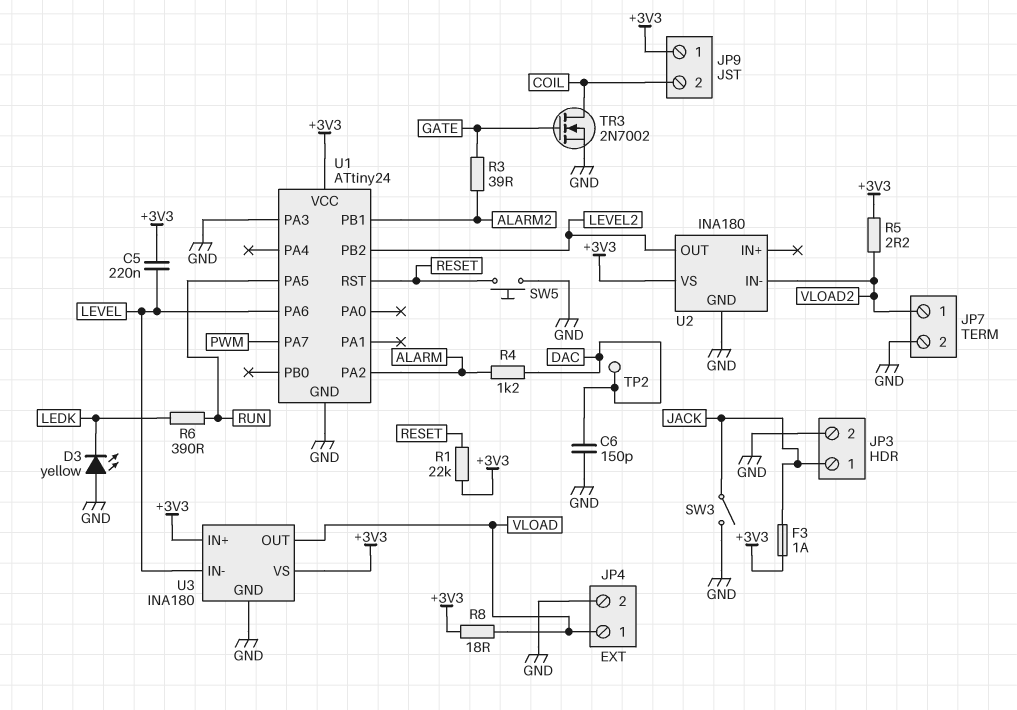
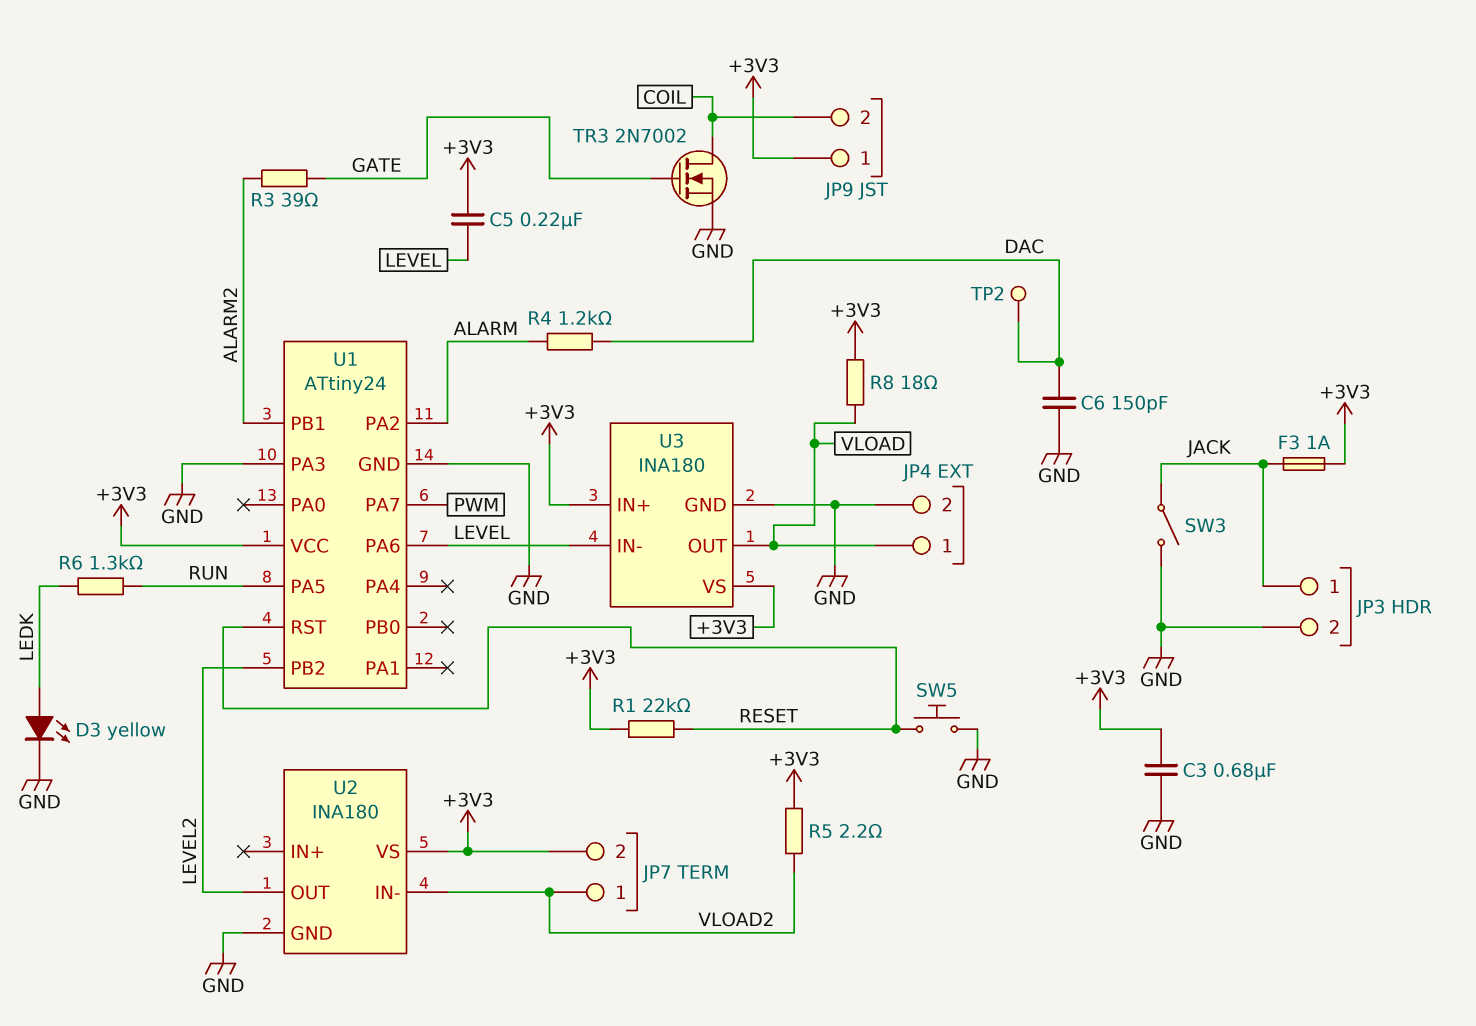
C3: none -> 680nF (+3V3, GND)
D3: LED yellow (A GND, K LEDK) -> LED yellow (A LEDK, K GND)
JP7 pin 2: GND -> +3V3
R6: 390 (LEDK, RUN) -> 1.3k (LEDK, RUN)

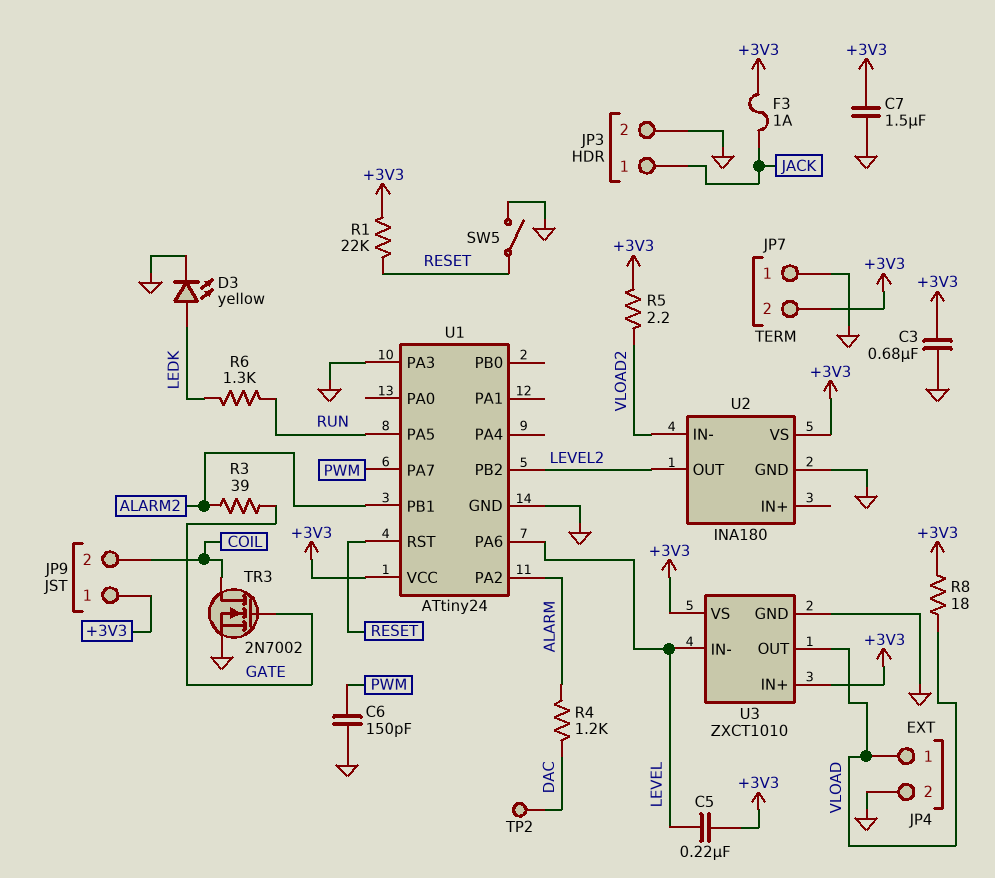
C6: 150pF (DAC, GND) -> 150pF (GND, PWM)
C7: none -> 1.5uF (+3V3, GND)
JP7 pin 1: VLOAD2 -> GND
SW3: switch (GND, JACK) -> none
SW5: button (GND, RESET) -> switch (GND, RESET)
U3: INA180 -> ZXCT1010

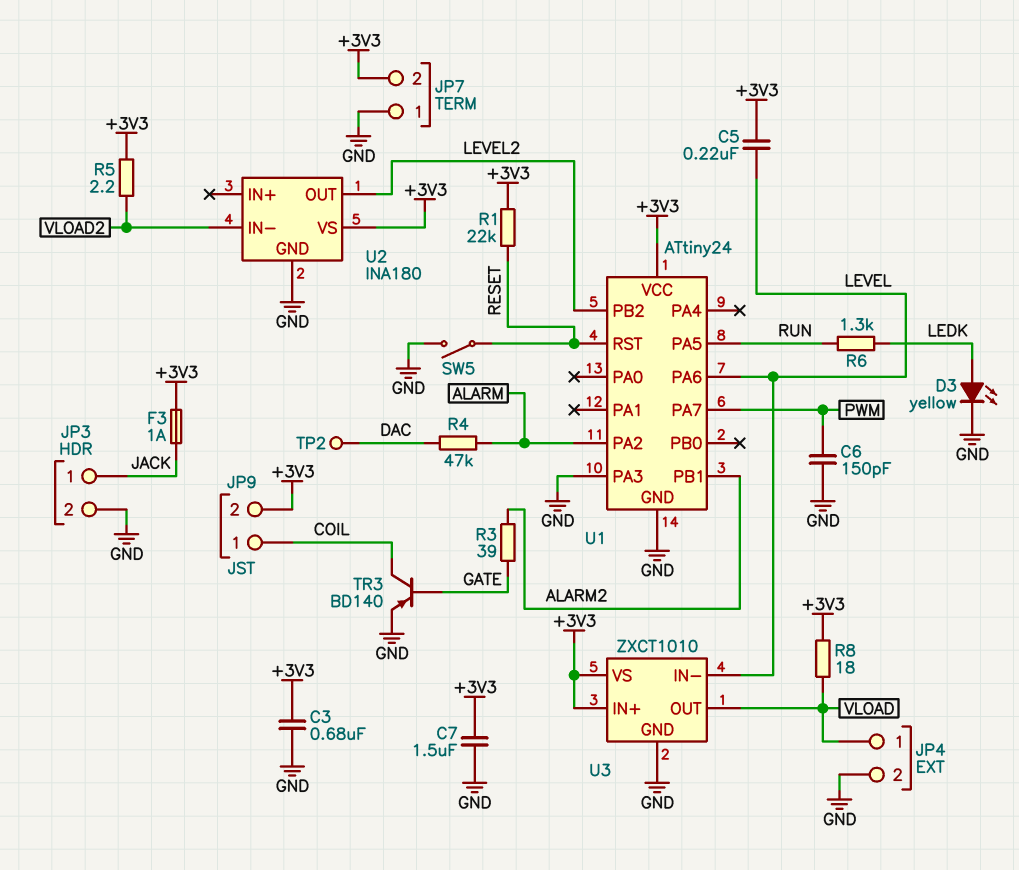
JP9 pin 1: +3V3 -> COIL
JP9 pin 2: COIL -> +3V3
R4: 1.2k (ALARM, DAC) -> 47k (ALARM, DAC)
TR3: NMOS 2N7002 (G GATE, D COIL, S GND) -> PNP BD140 (B GATE, C COIL, E GND)

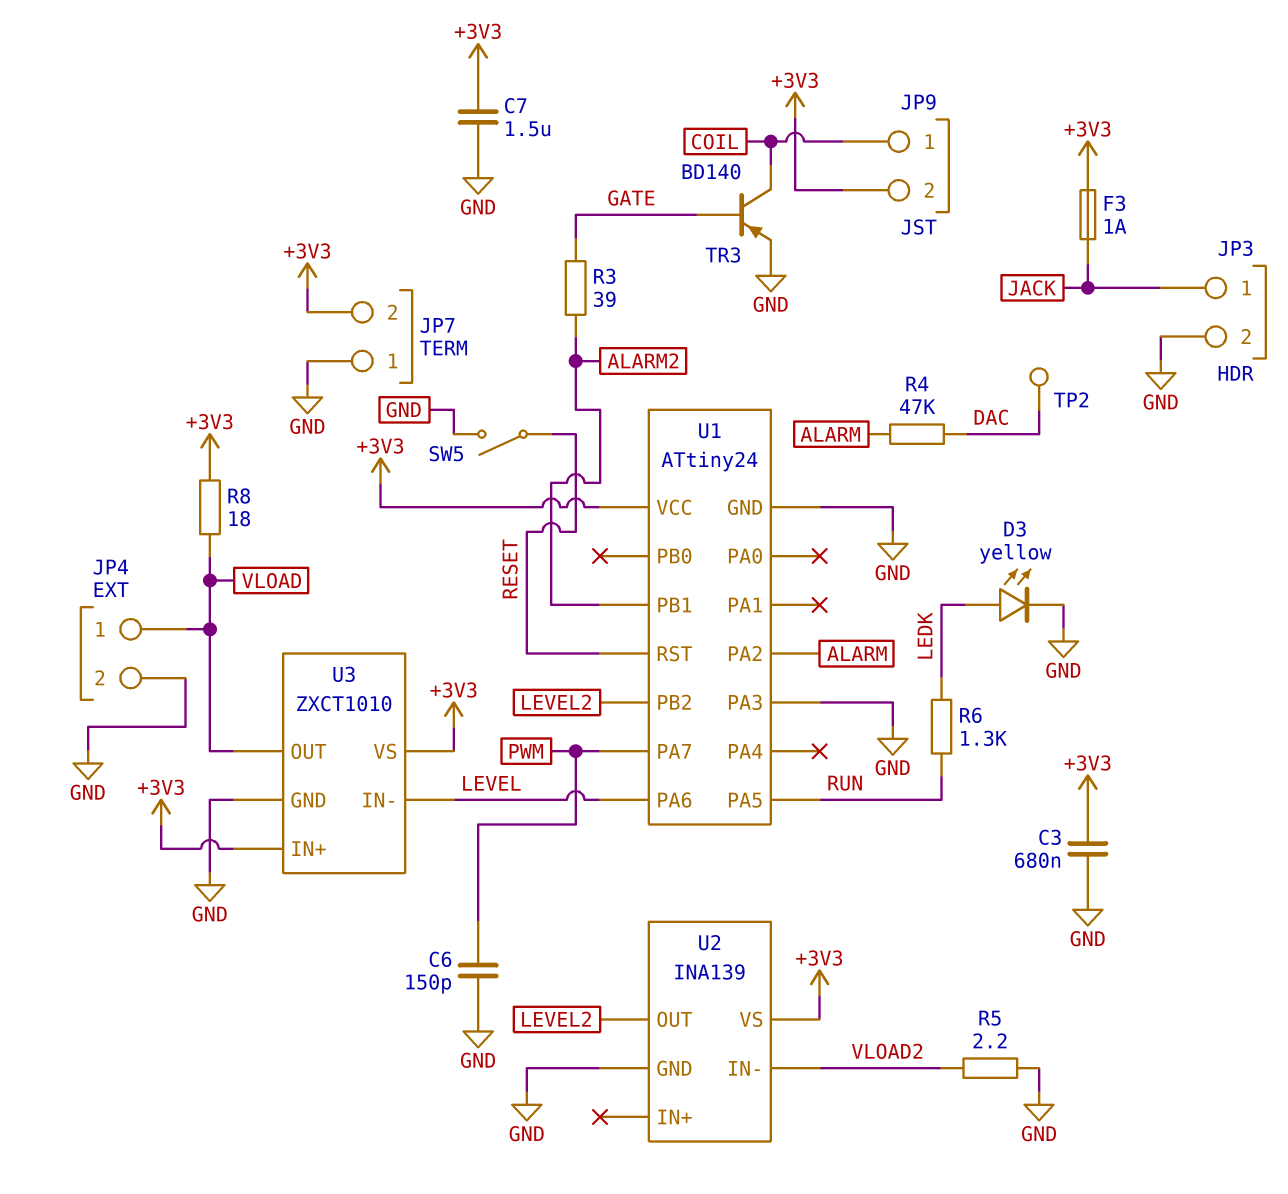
C5: 220nF (+3V3, LEVEL) -> none
R1: 22k (+3V3, RESET) -> none
R5: 2.2 (+3V3, VLOAD2) -> 2.2 (GND, VLOAD2)
U2: INA180 -> INA139

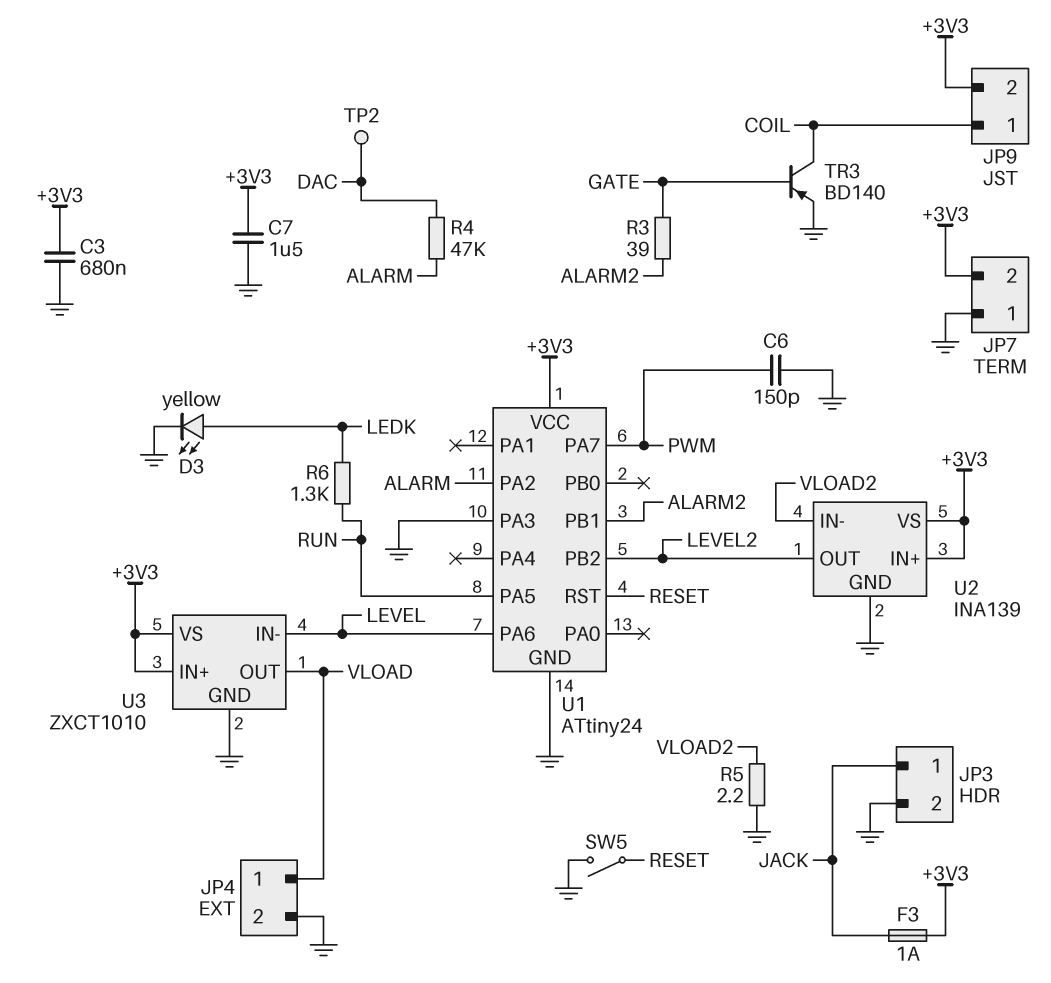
R8: 18 (+3V3, VLOAD) -> none
U2 pin IN+: none -> +3V3

